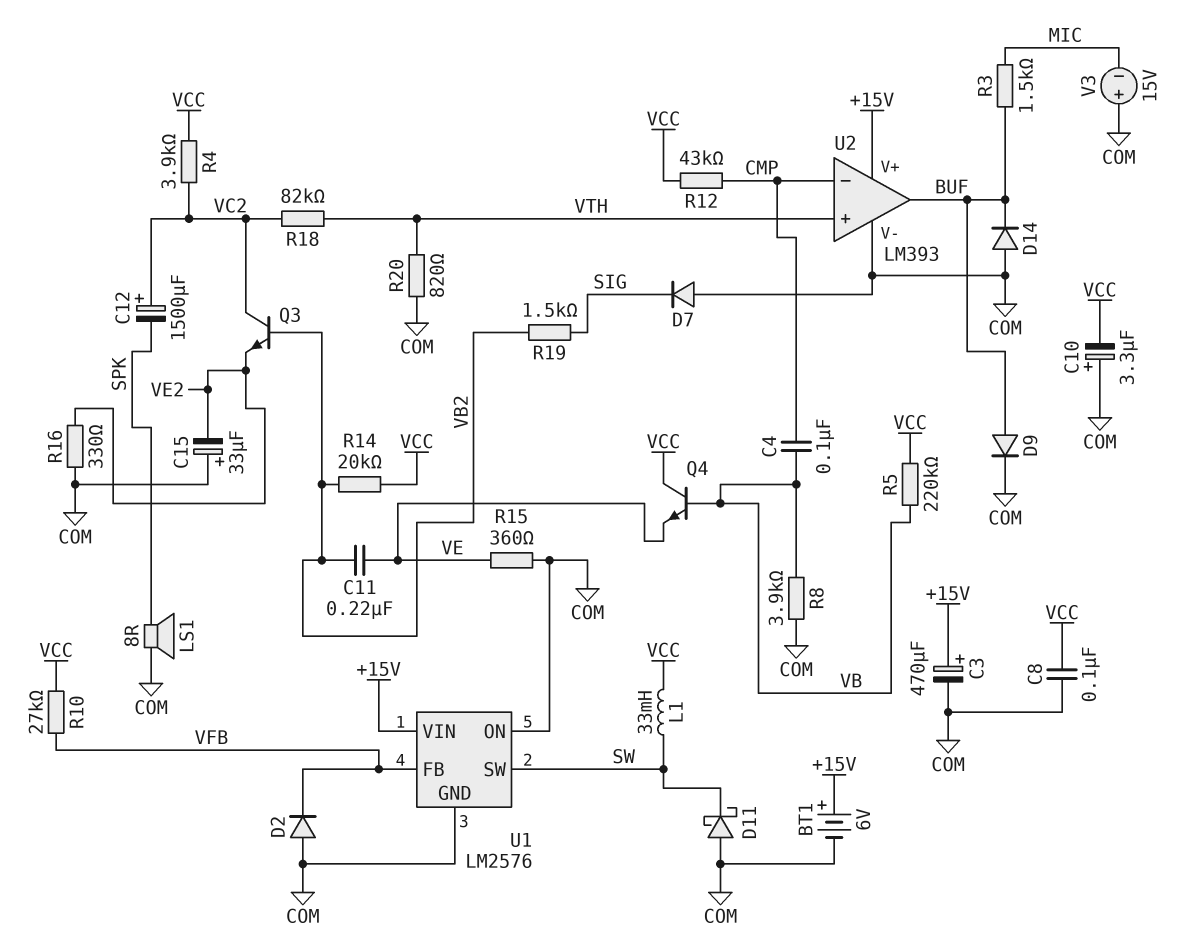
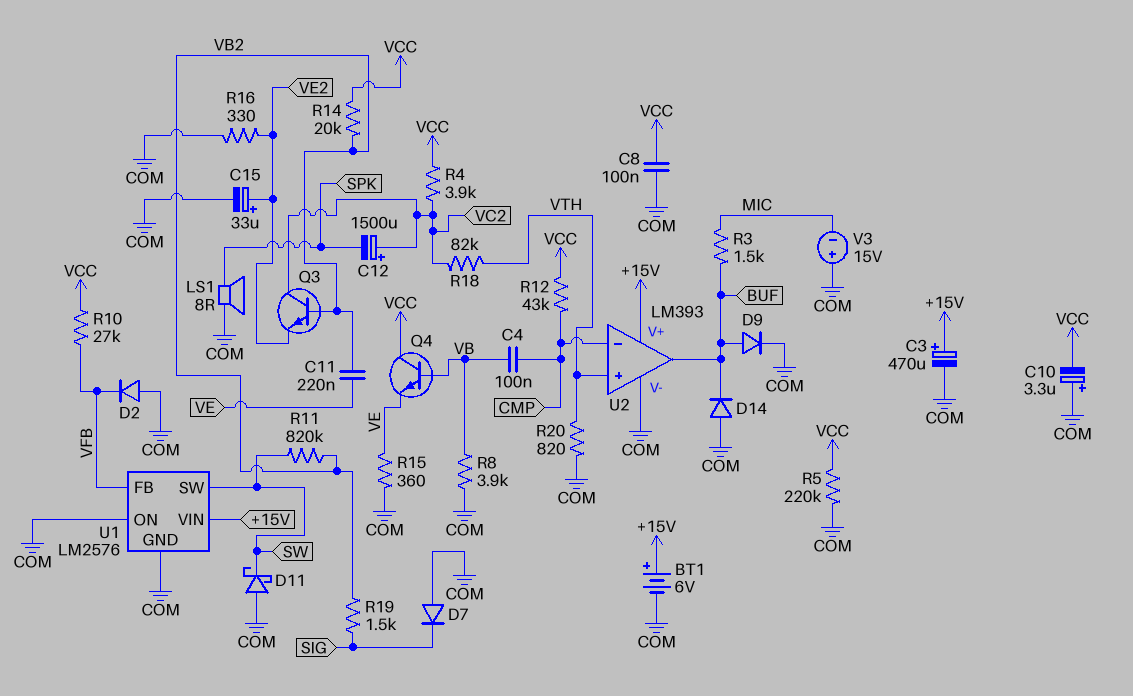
C15: 33uF (plus COM, minus VE2) -> 33uF (plus VE2, minus COM)
L1: 33mH (SW, VCC) -> none
R5: 220k (VB, VCC) -> 220k (COM, VCC)
R11: none -> 820k (SW, VB2)

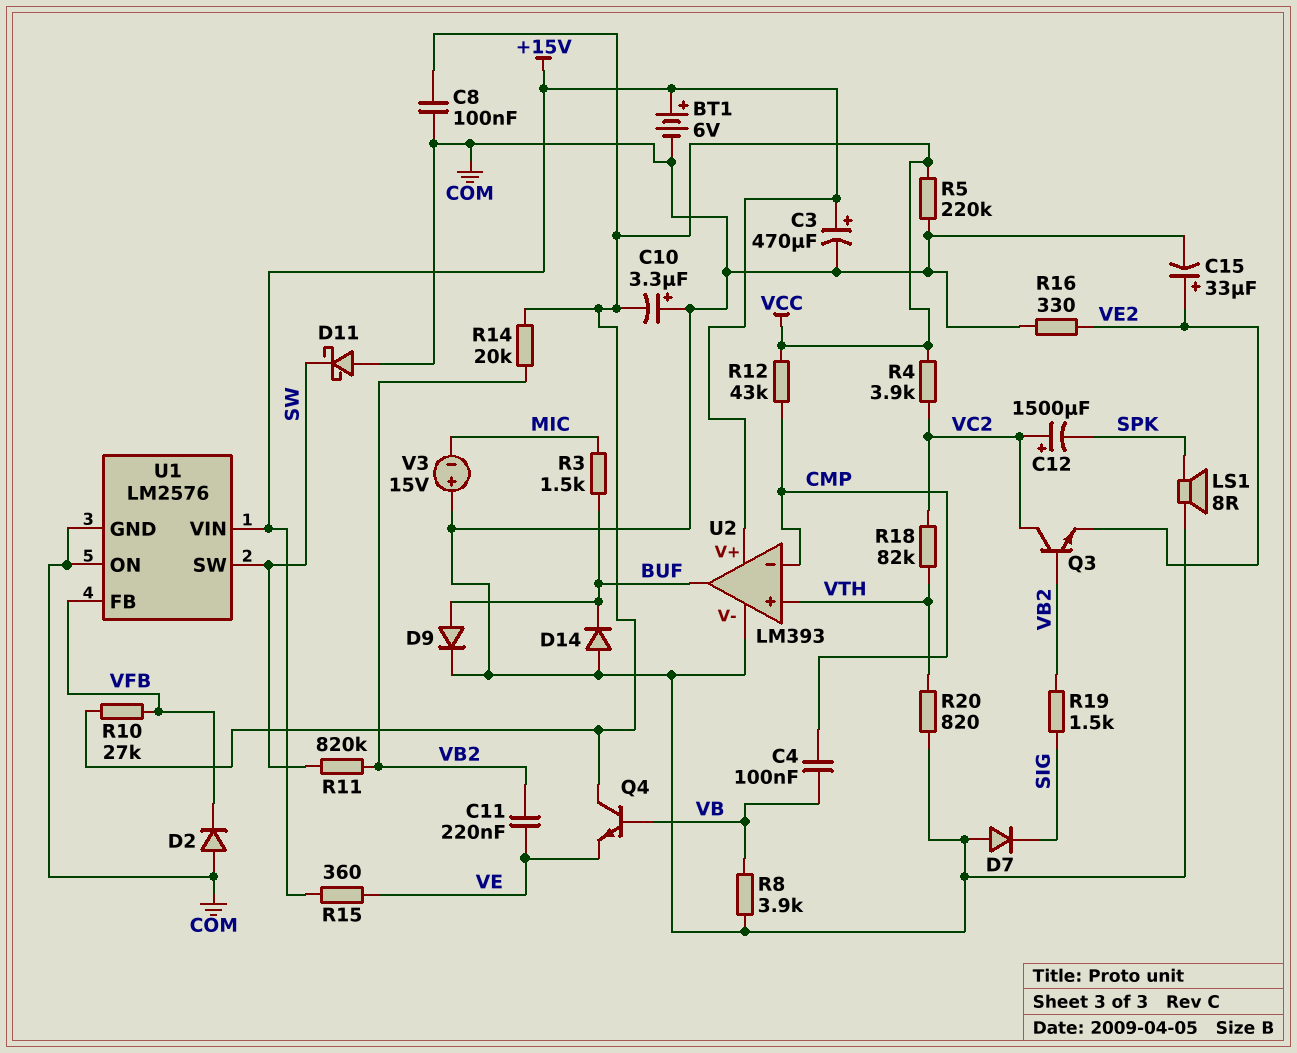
R15: 360 (COM, VE) -> 360 (+15V, VE)

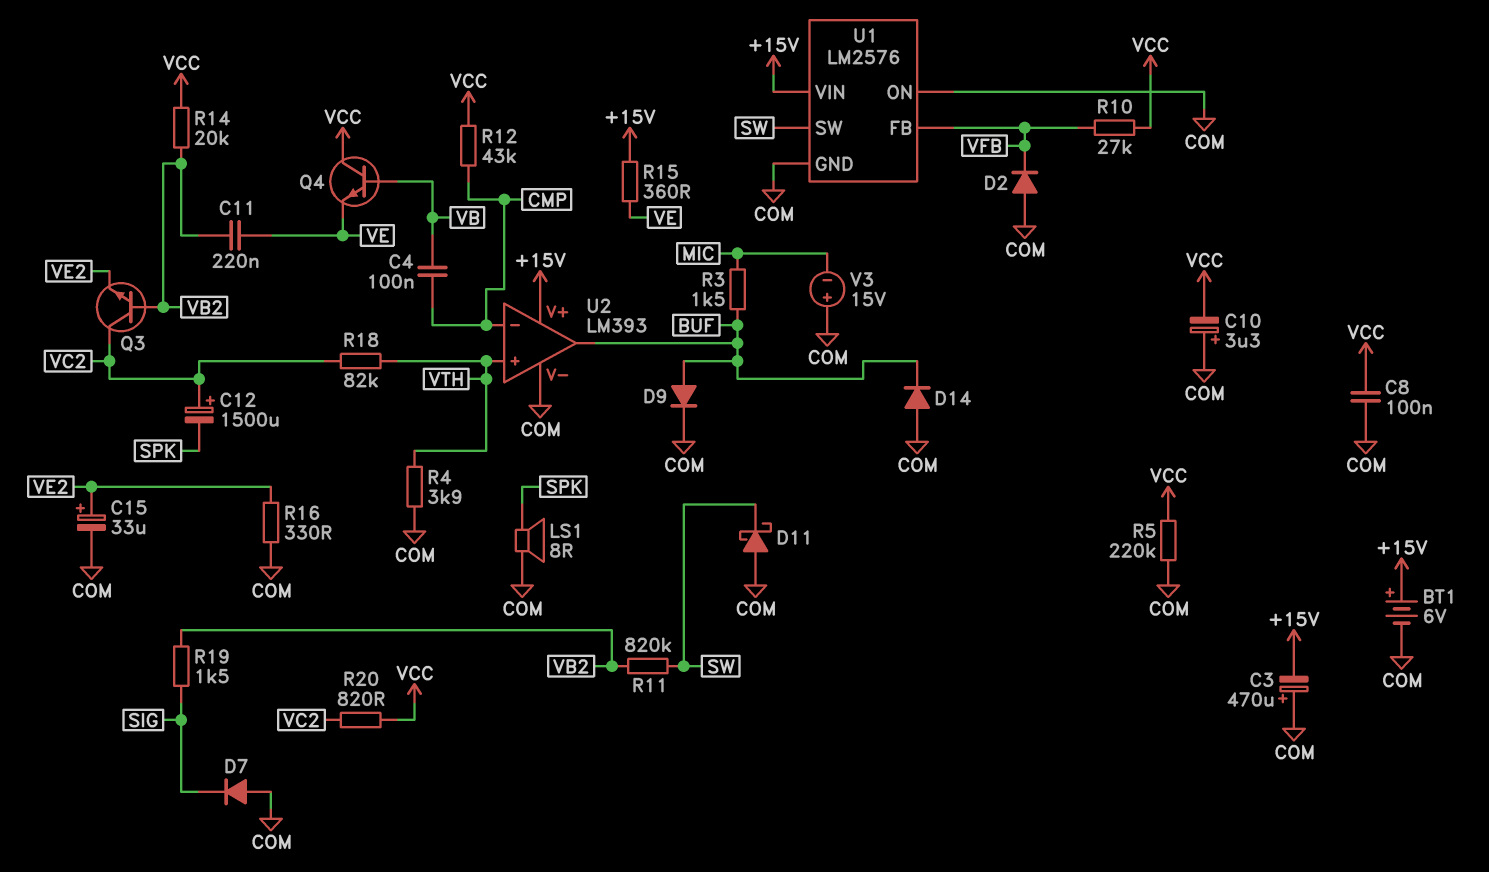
C3: 470uF (plus +15V, minus COM) -> 470uF (plus COM, minus +15V)
R4: 3.9k (VC2, VCC) -> 3.9k (COM, VTH)
R8: 3.9k (COM, VB) -> none
R20: 820 (COM, VTH) -> 820 (VC2, VCC)

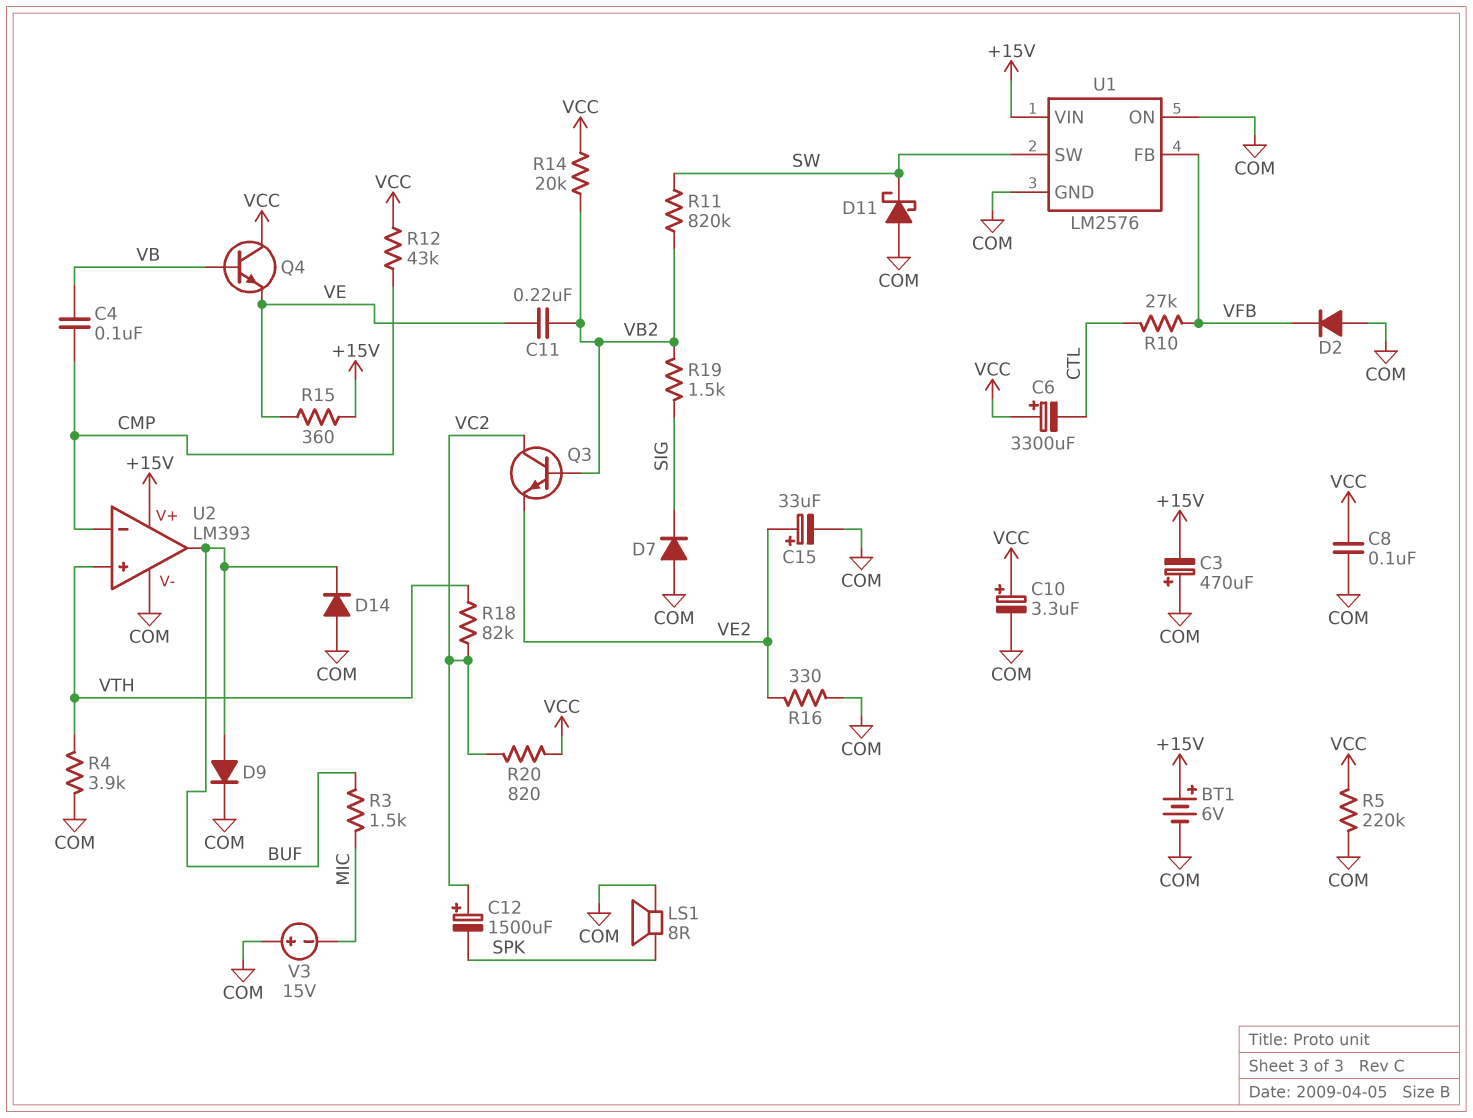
C6: none -> 3300uF (plus VCC, minus CTL)
C10: 3.3uF (plus COM, minus VCC) -> 3.3uF (plus VCC, minus COM)
R10: 27k (VCC, VFB) -> 27k (CTL, VFB)

